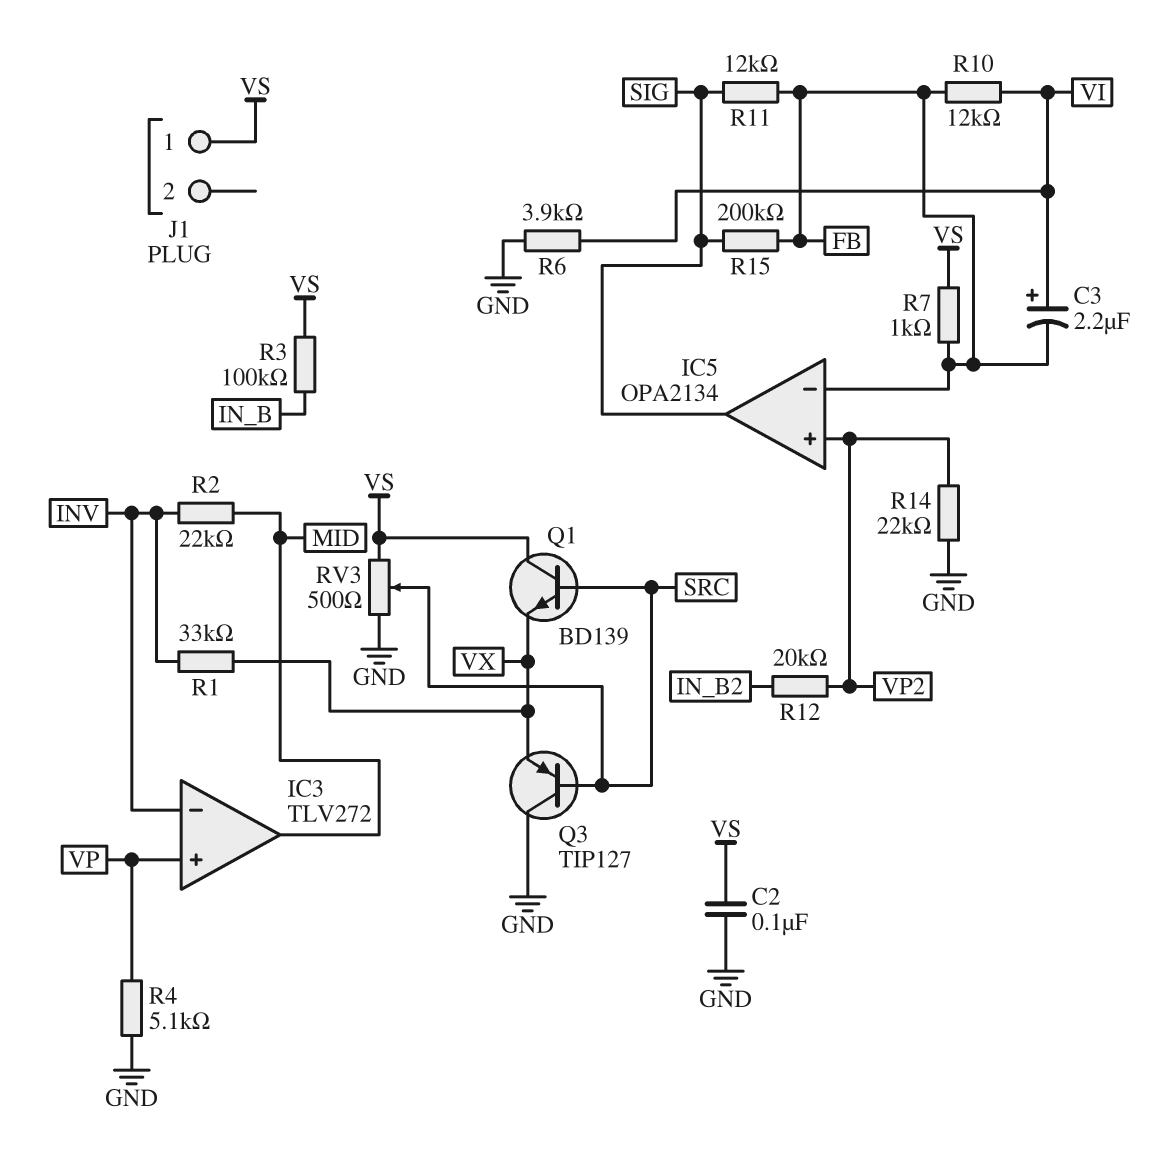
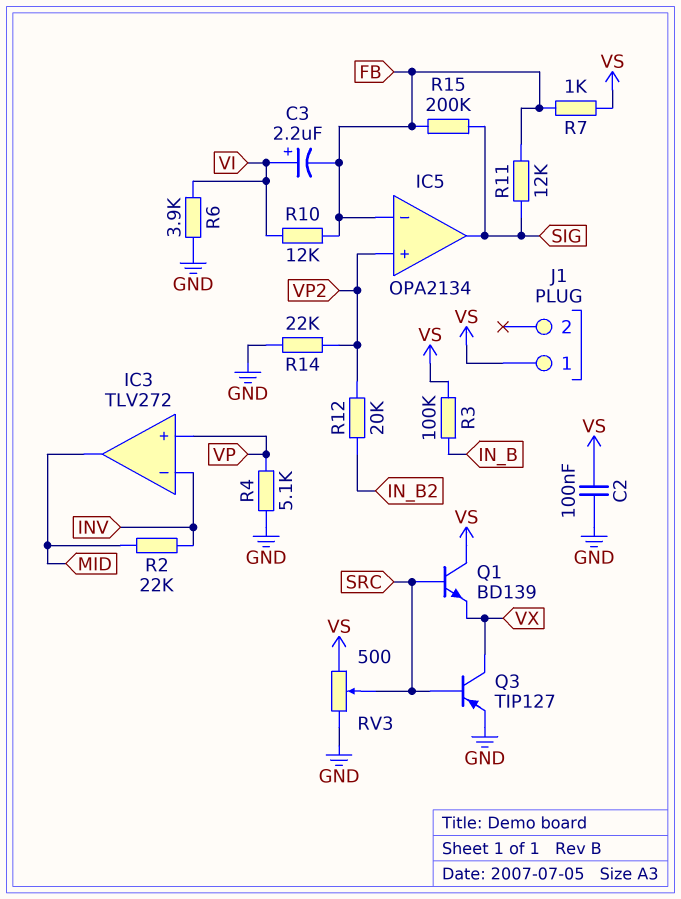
Q3: PNP TIP127 (B SRC, C GND, E VX) -> PNP TIP127 (B SRC, C VX, E GND)
R1: 33k (INV, VX) -> none

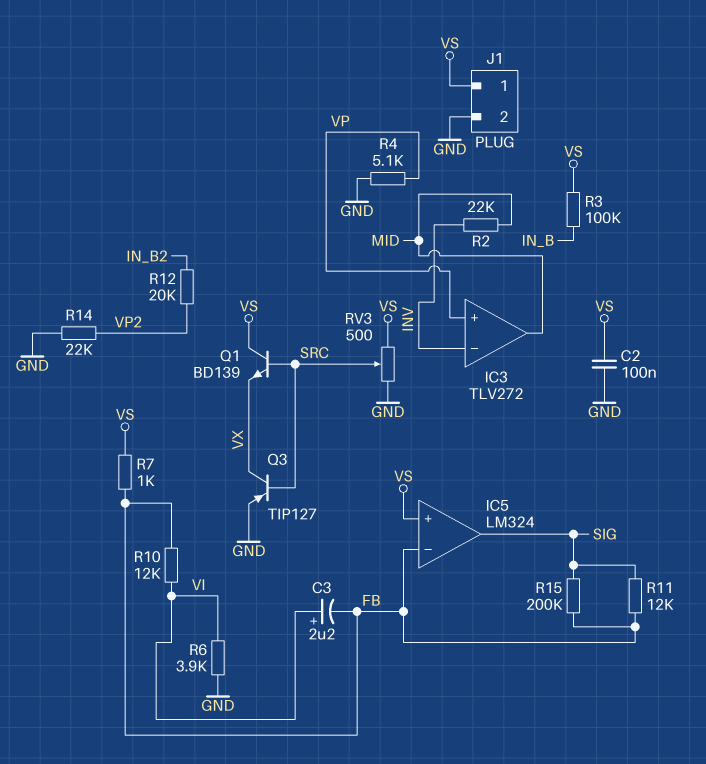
IC5: OPA2134 -> LM324
IC5 pin in+: VP2 -> VS
J1 pin 2: none -> GND

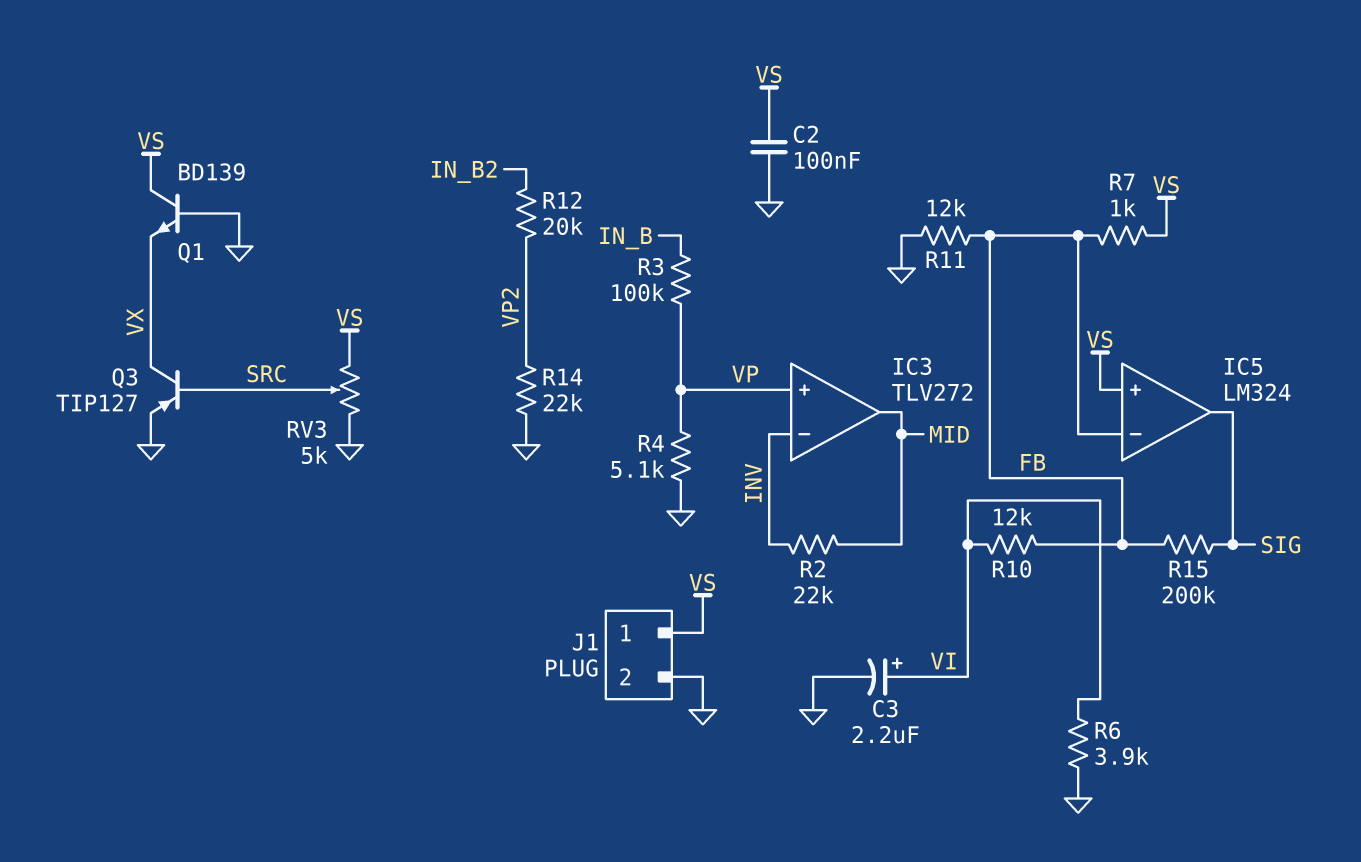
C3: 2.2uF (plus VI, minus FB) -> 2.2uF (plus VI, minus GND)
Q1: NPN BD139 (B SRC, C VS, E VX) -> NPN BD139 (B GND, C VS, E VX)
R3: 100k (IN_B, VS) -> 100k (IN_B, VP)
R11: 12k (FB, SIG) -> 12k (FB, GND)
RV3: 500 (GND, VS, wiper SRC) -> 5k (GND, VS, wiper SRC)

